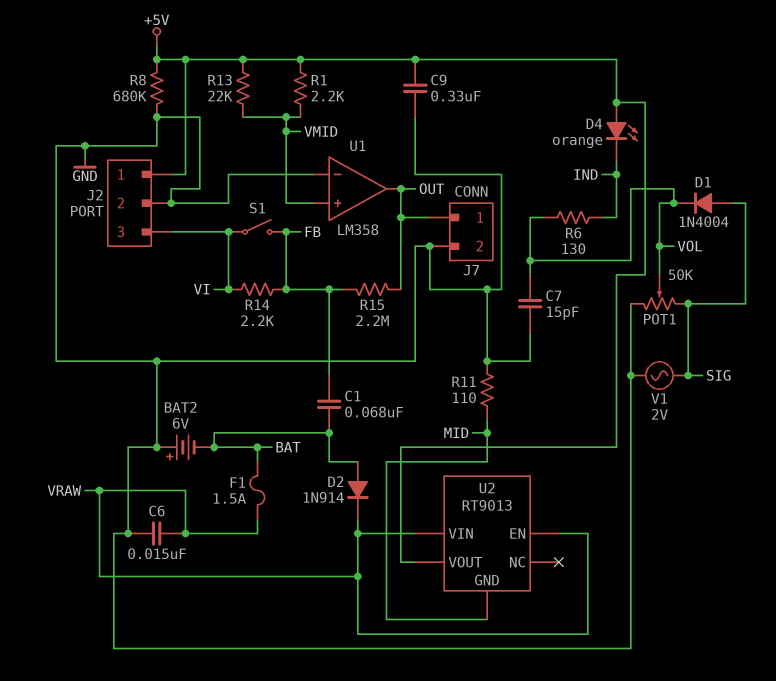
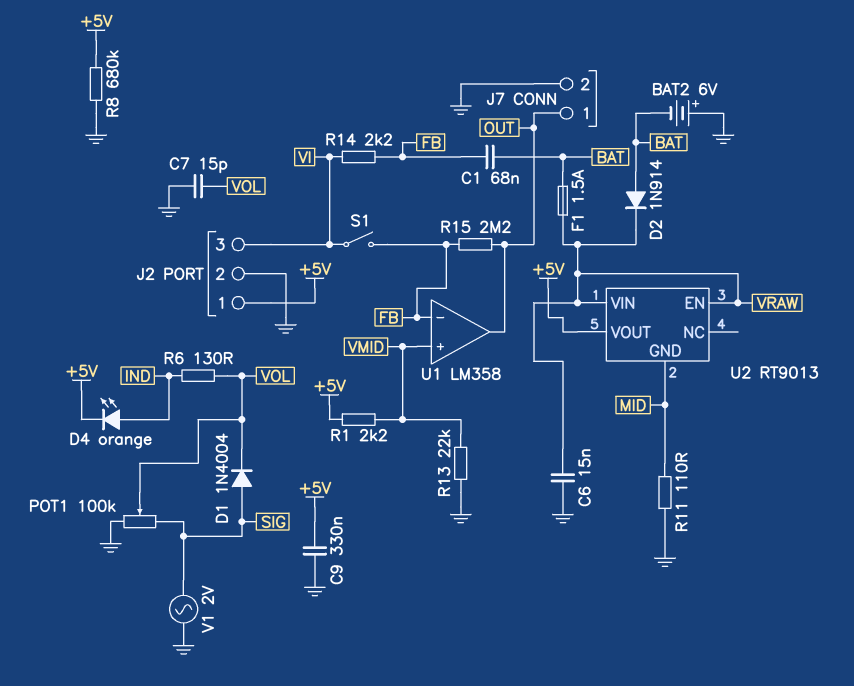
D4: LED orange (A +5V, K IND) -> LED orange (A IND, K +5V)
POT1: 50k (GND, SIG, wiper VOL) -> 100k (GND, SIG, wiper VOL)
R13: 22k (+5V, VMID) -> 22k (GND, VMID)
U1 pin in-: GND -> FB

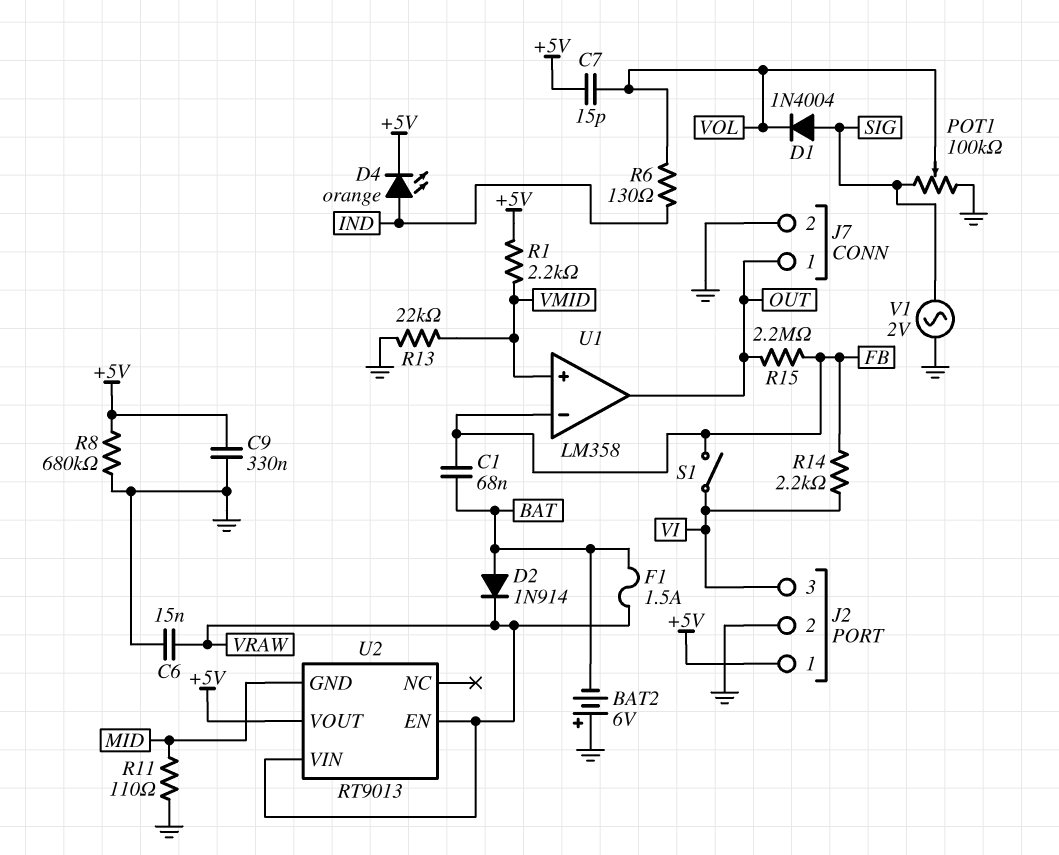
C7: 15pF (GND, VOL) -> 15pF (+5V, VOL)

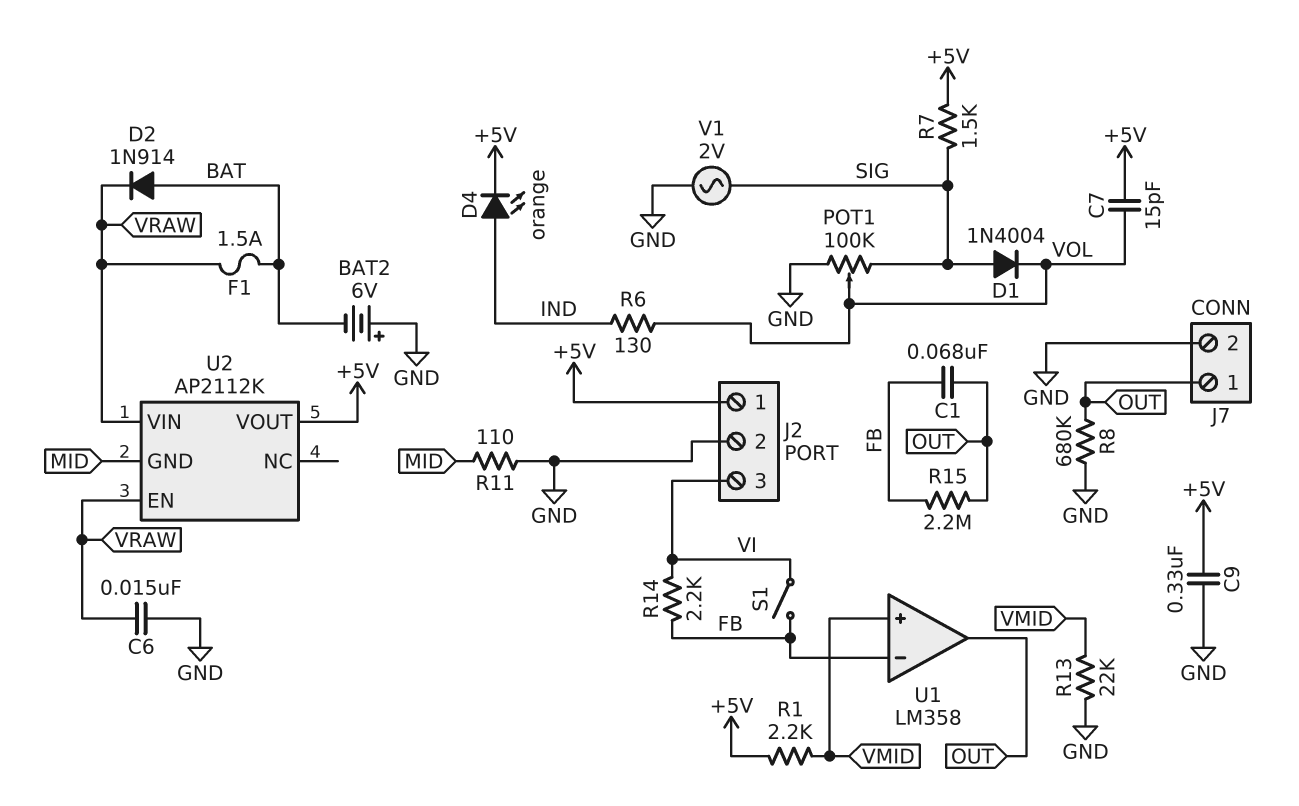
C1: 68nF (BAT, FB) -> 68nF (FB, OUT)
R7: none -> 1.5k (+5V, SIG)
R8: 680k (+5V, GND) -> 680k (GND, OUT)
U2: RT9013 -> AP2112K

